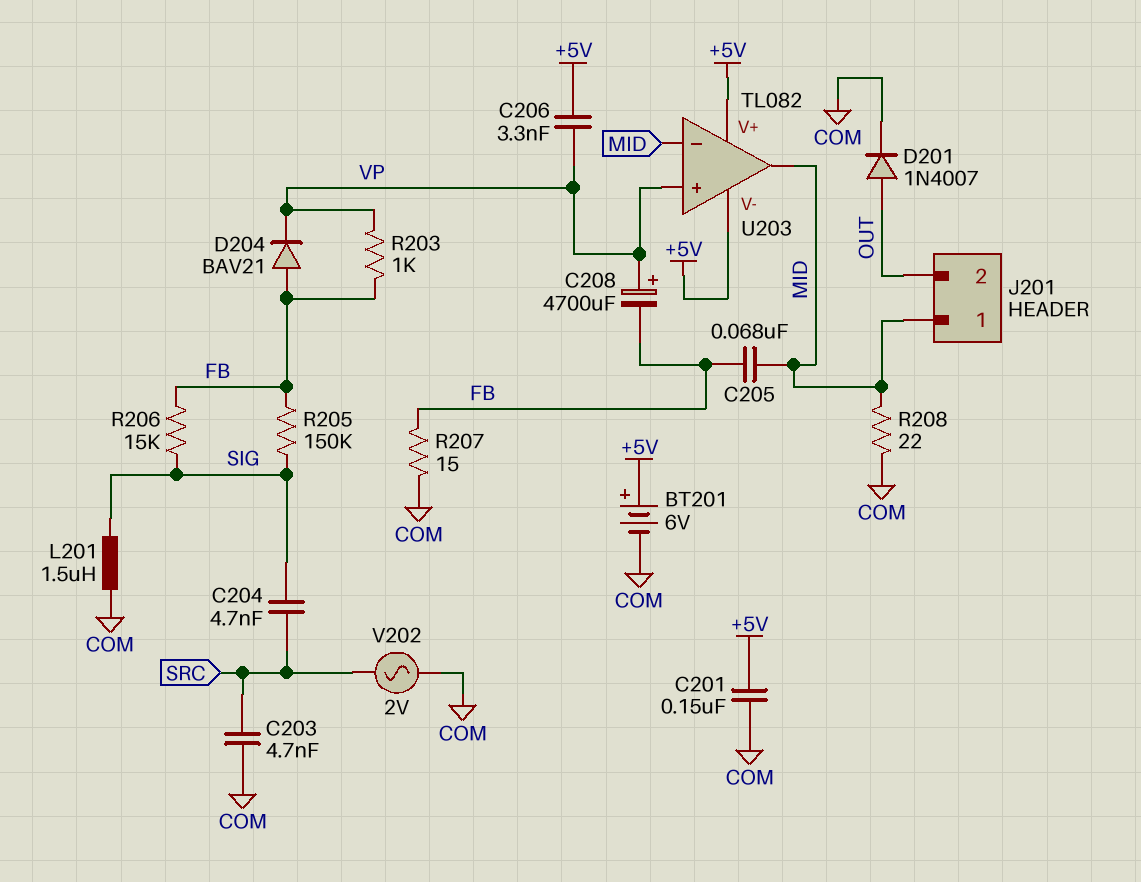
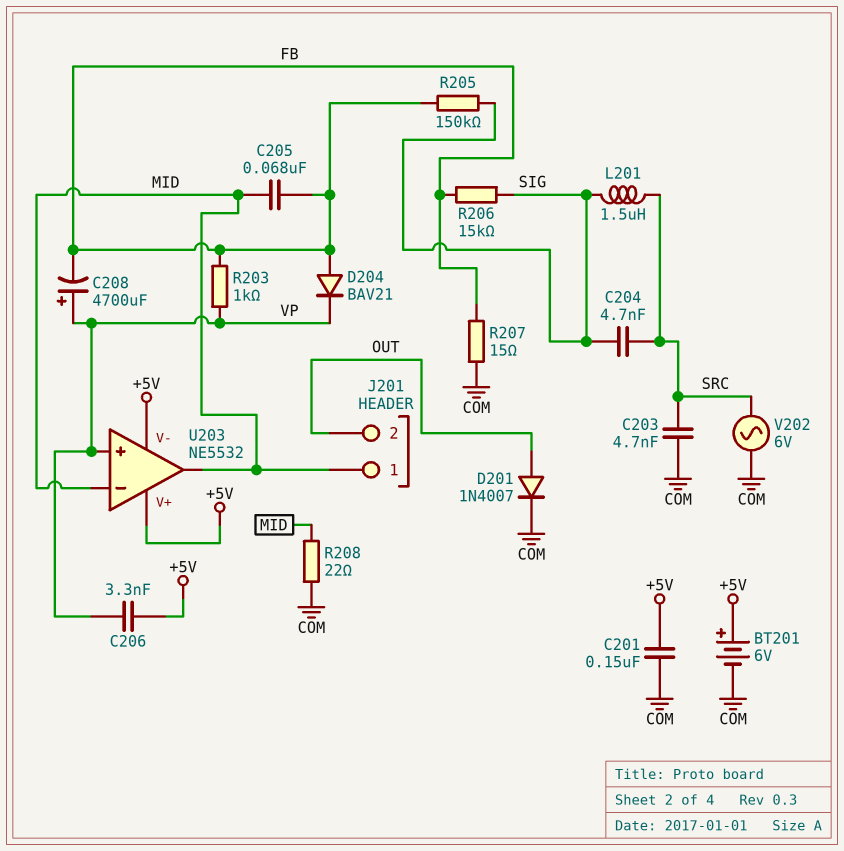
L201: 1.5uH (COM, SIG) -> 1.5uH (SIG, SRC)
U203: TL082 -> NE5532
V202: AC 2V (COM, SRC) -> AC 6V (COM, SRC)

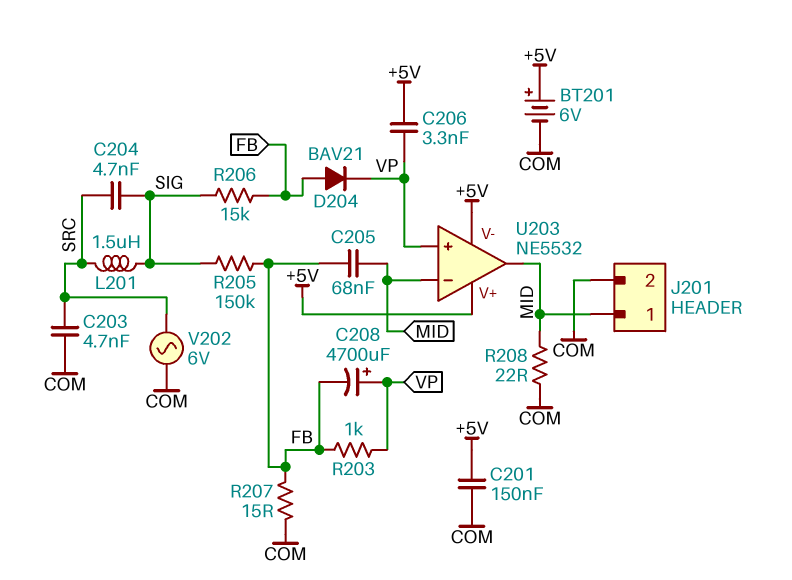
D201: diode 1N4007 (A OUT, K COM) -> none
J201 pin 2: OUT -> COM

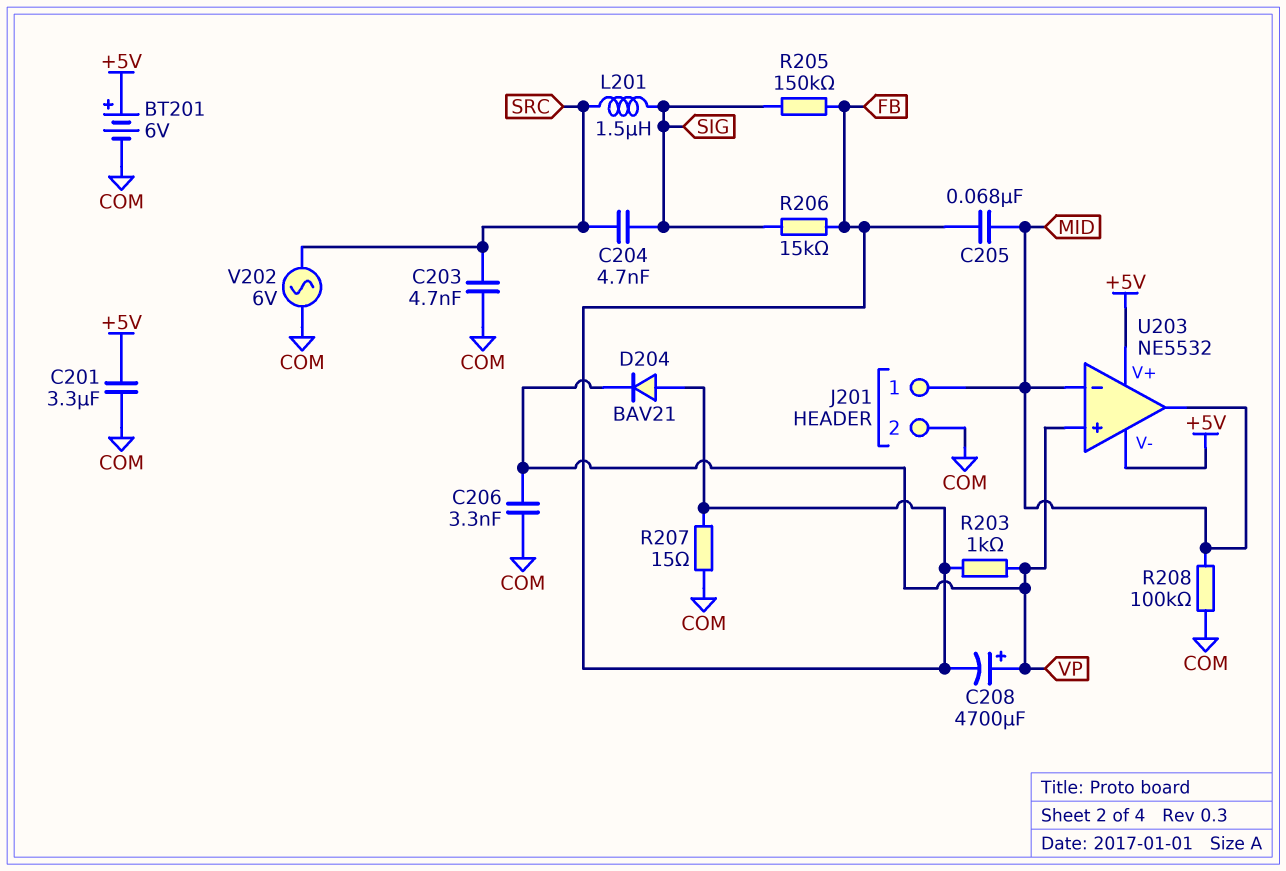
C201: 150nF (+5V, COM) -> 3.3uF (+5V, COM)
C206: 3.3nF (+5V, VP) -> 3.3nF (COM, VP)
R208: 22 (COM, MID) -> 100k (COM, MID)

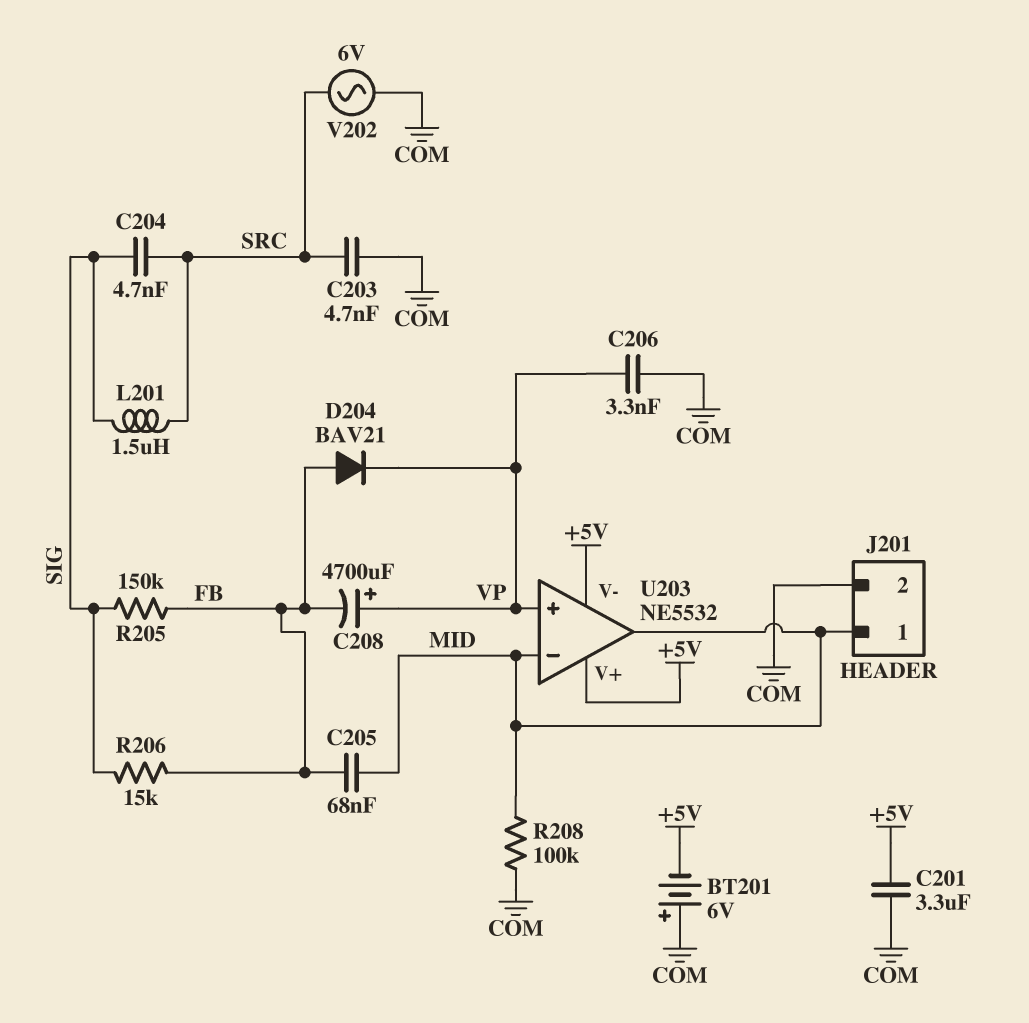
BT201: 6V (plus +5V, minus COM) -> 6V (plus COM, minus +5V)
R203: 1k (FB, VP) -> none
R207: 15 (COM, FB) -> none

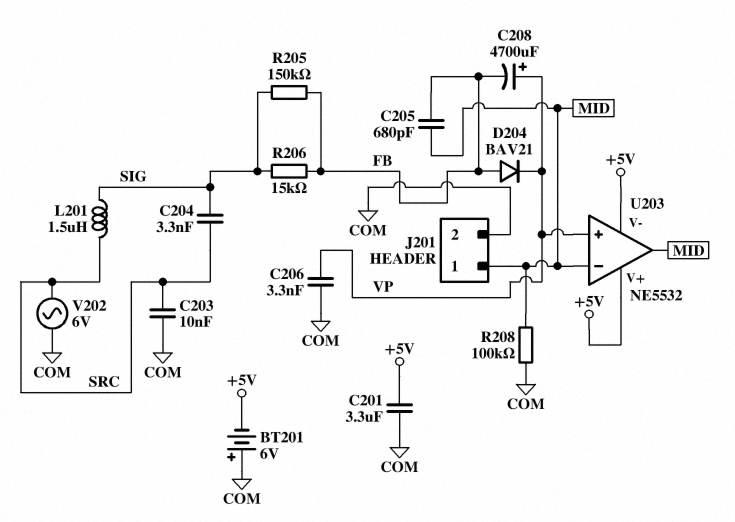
C203: 4.7nF (COM, SRC) -> 10nF (COM, SRC)
C204: 4.7nF (SIG, SRC) -> 3.3nF (SIG, SRC)
C205: 68nF (FB, MID) -> 680pF (FB, MID)

